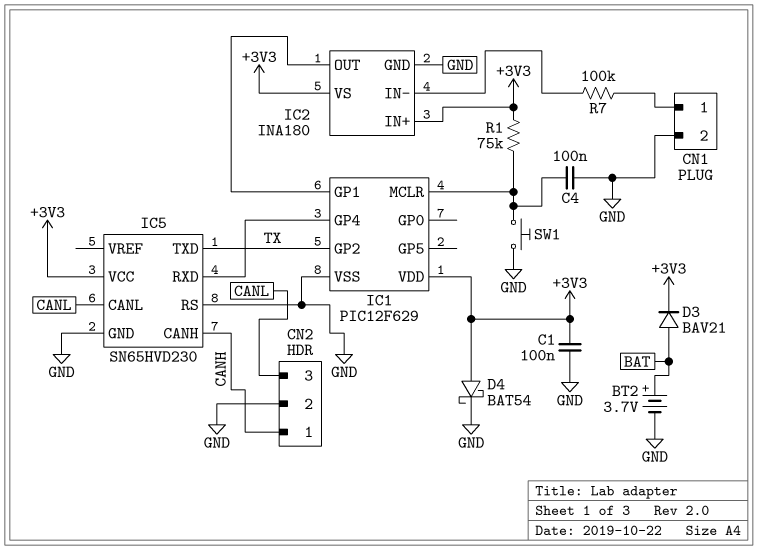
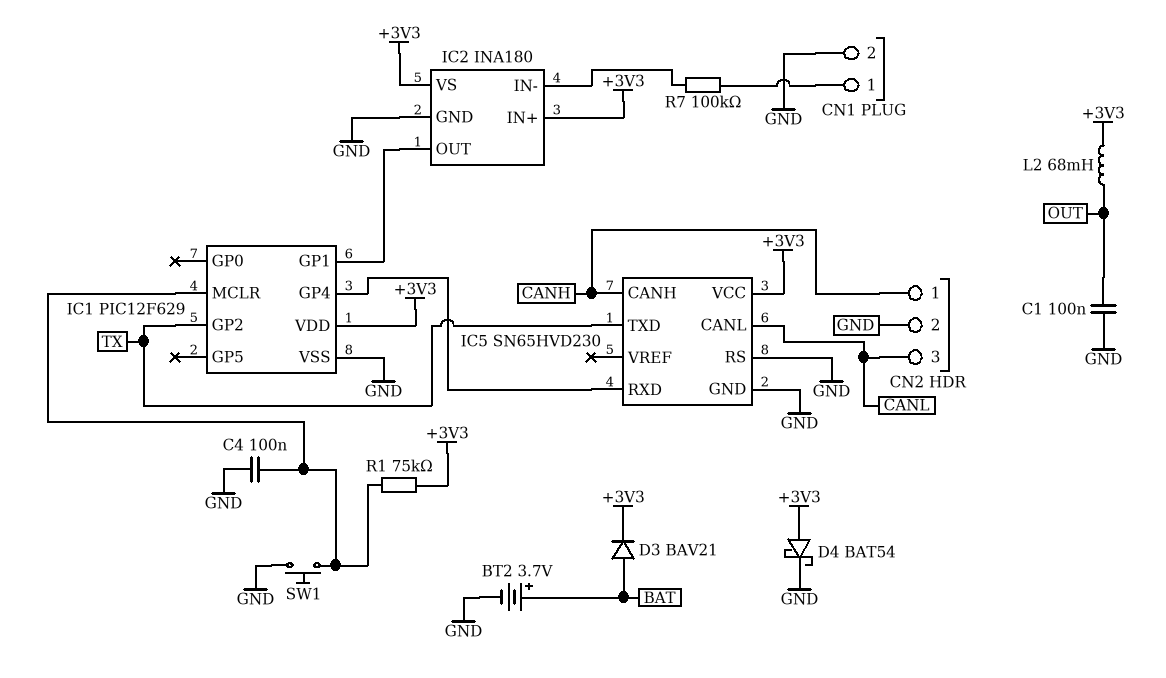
C1: 100nF (+3V3, GND) -> 100nF (GND, OUT)
L2: none -> 68mH (+3V3, OUT)

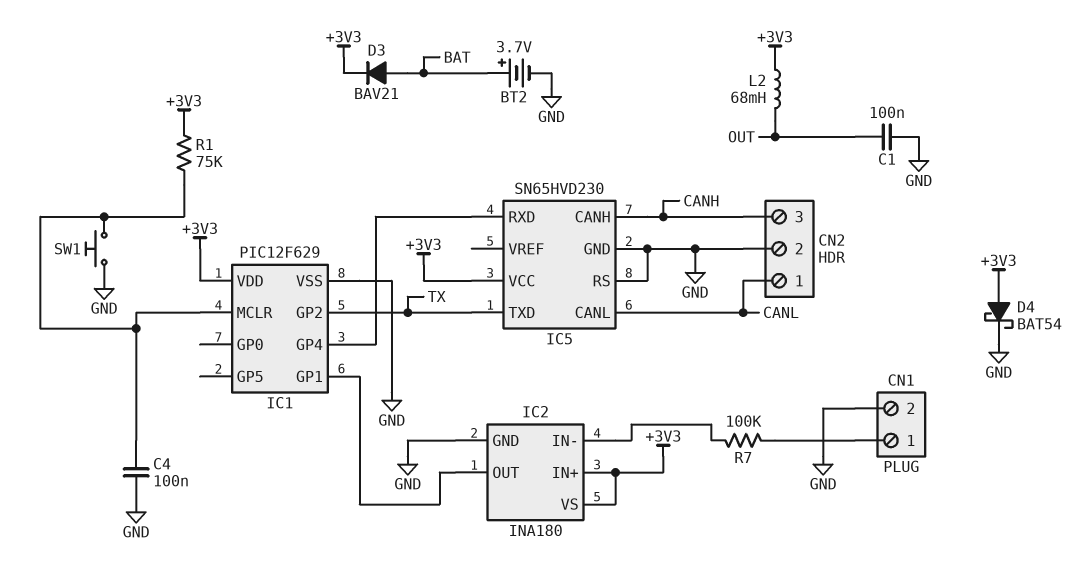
CN2 pin 1: CANH -> CANL
CN2 pin 3: CANL -> CANH

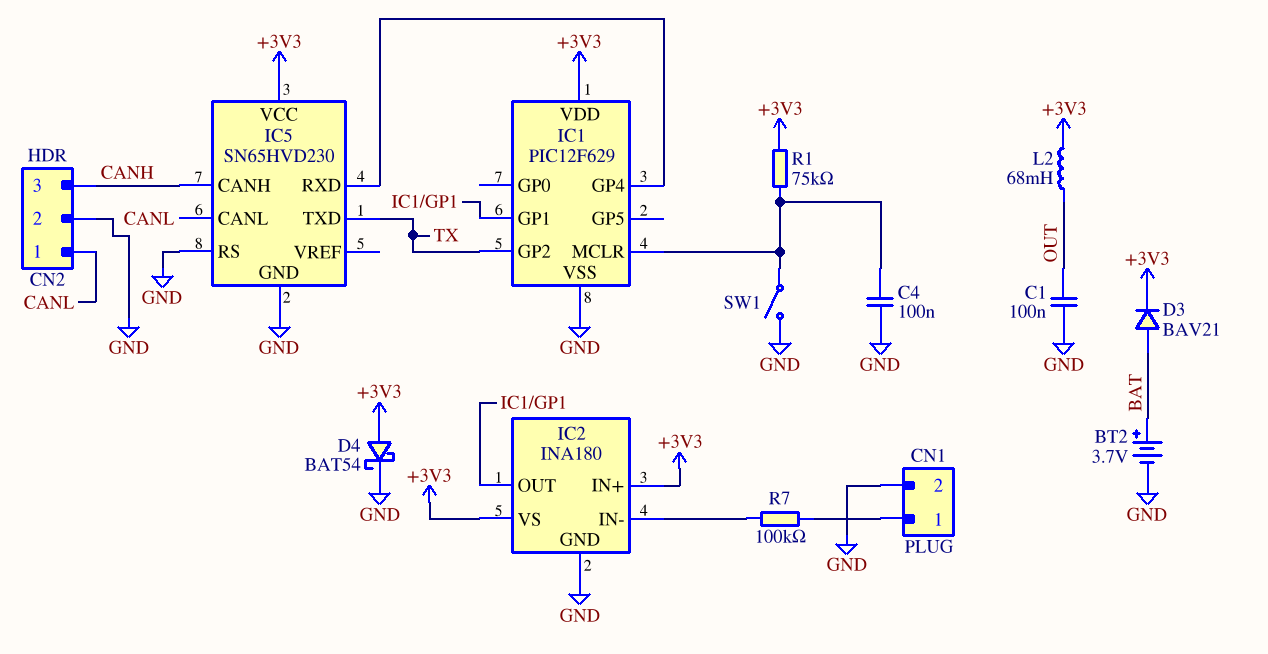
SW1: button (GND, IC1/MCLR) -> switch (GND, IC1/MCLR)

